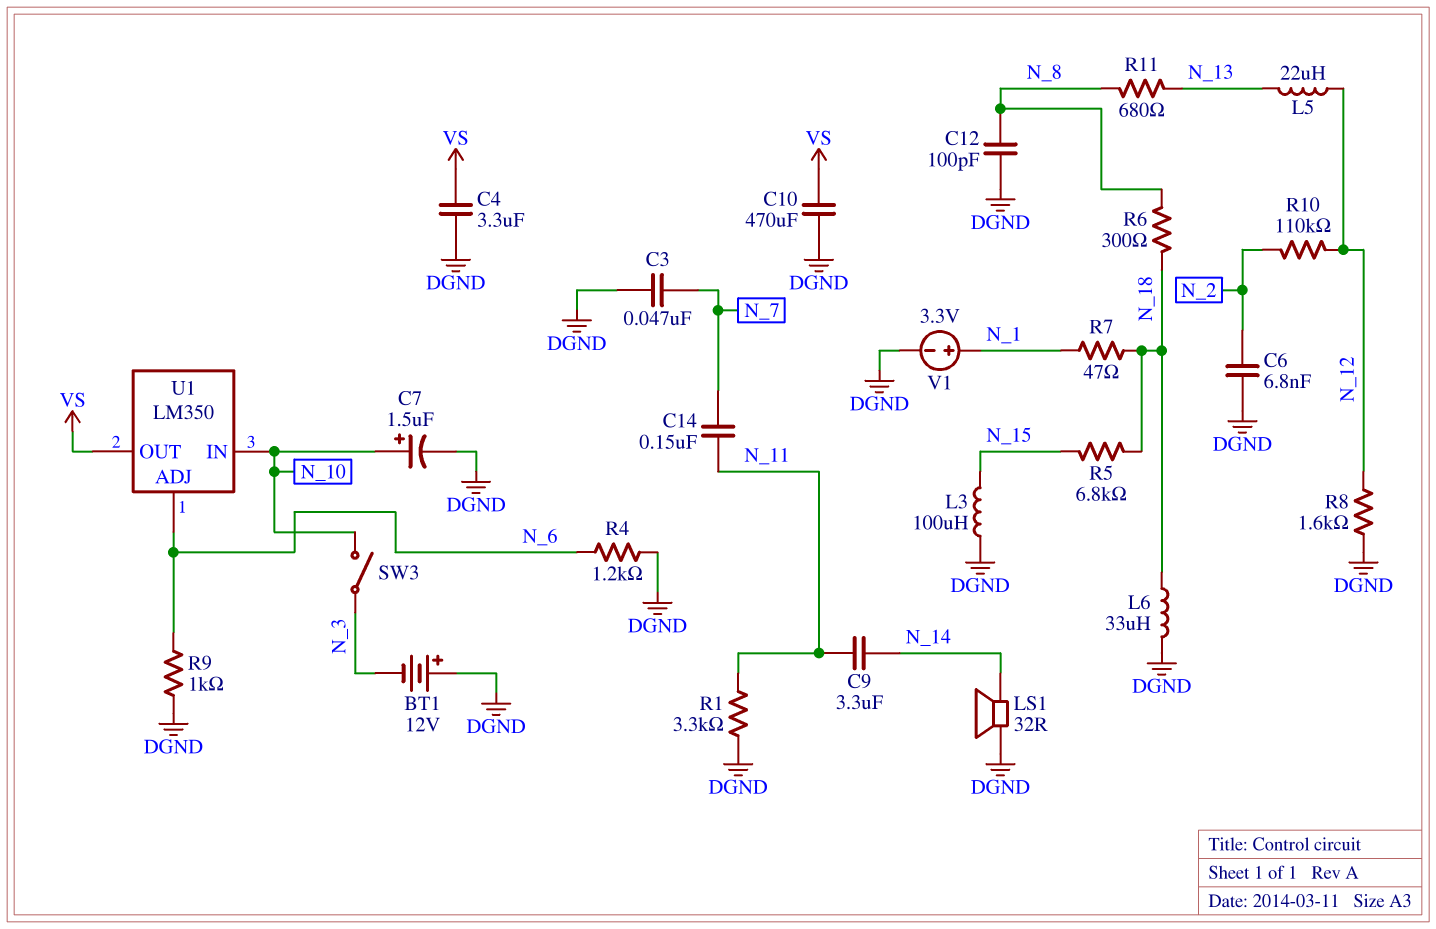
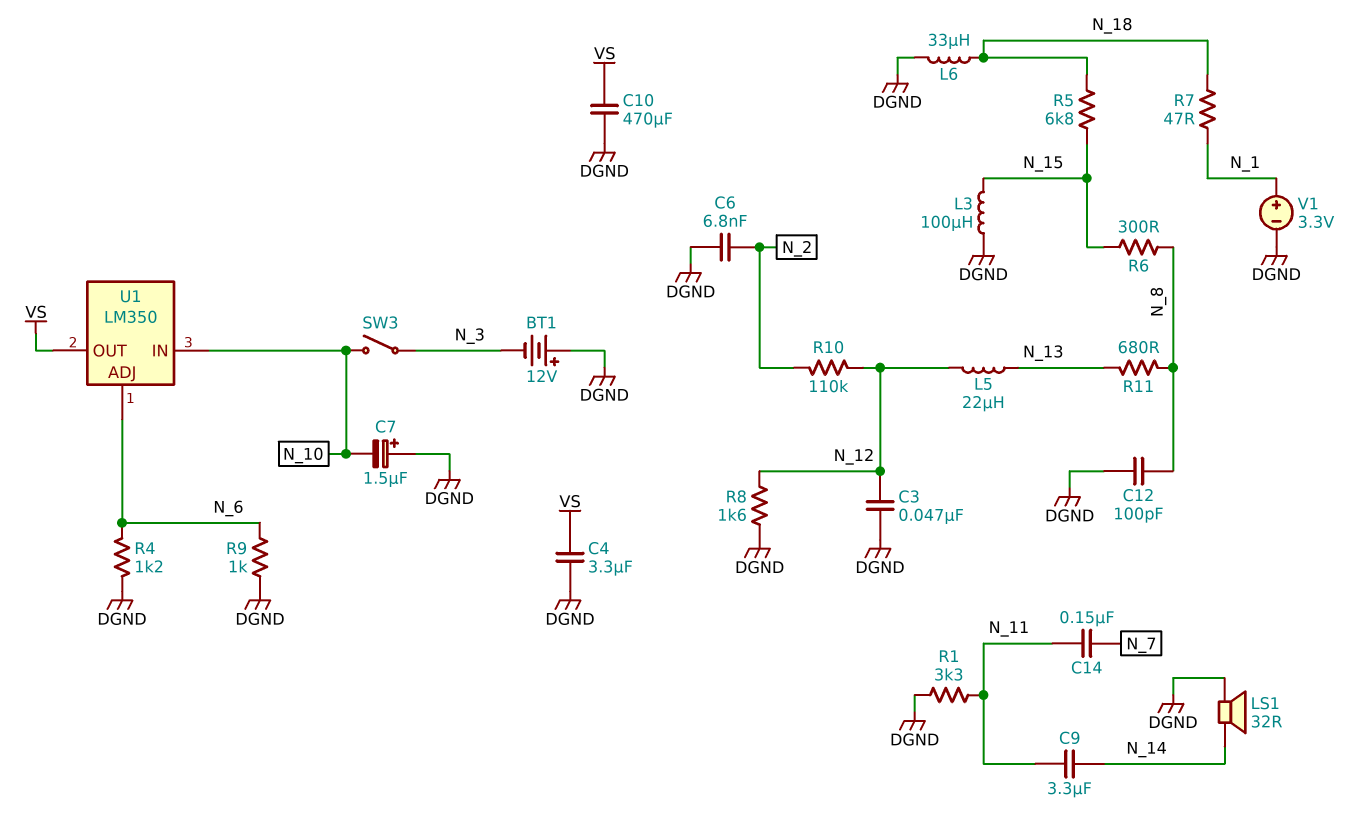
C3: 47nF (DGND, N_7) -> 47nF (DGND, N_12)
C7: 1.5uF (plus N_10, minus DGND) -> 1.5uF (plus DGND, minus N_10)
R6: 300 (N_8, N_18) -> 300 (N_8, N_15)

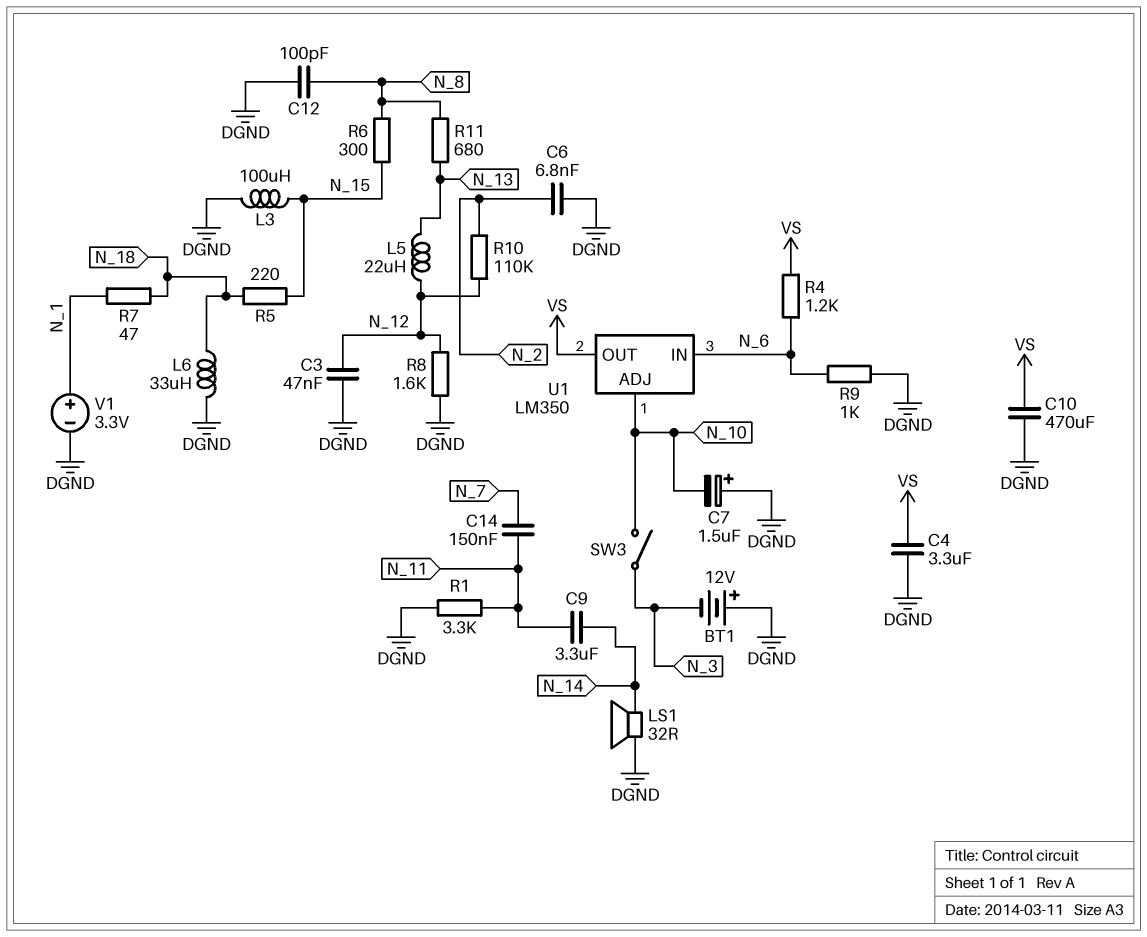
R4: 1.2k (DGND, N_6) -> 1.2k (N_6, VS)
R5: 6.8k (N_15, N_18) -> 220 (N_15, N_18)
U1 pin ADJ: N_6 -> N_10
U1 pin IN: N_10 -> N_6

